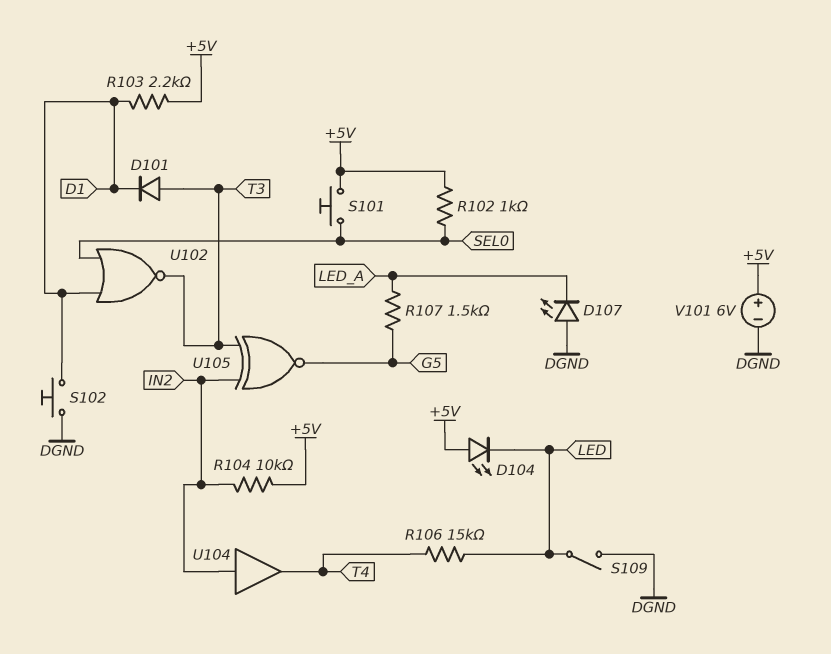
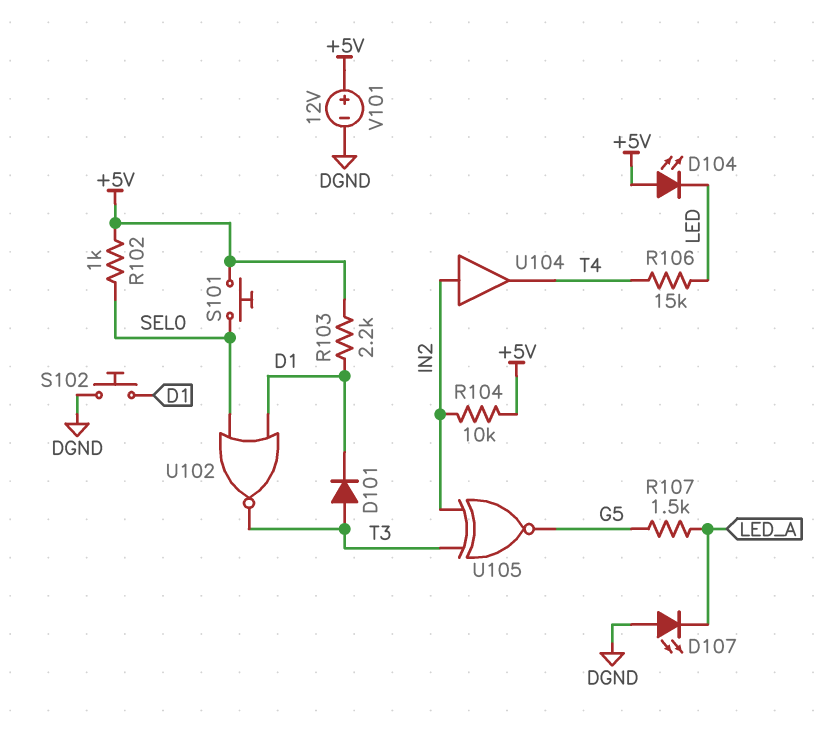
S109: switch (DGND, LED) -> none
V101: 6V (plus +5V, minus DGND) -> 12V (plus +5V, minus DGND)

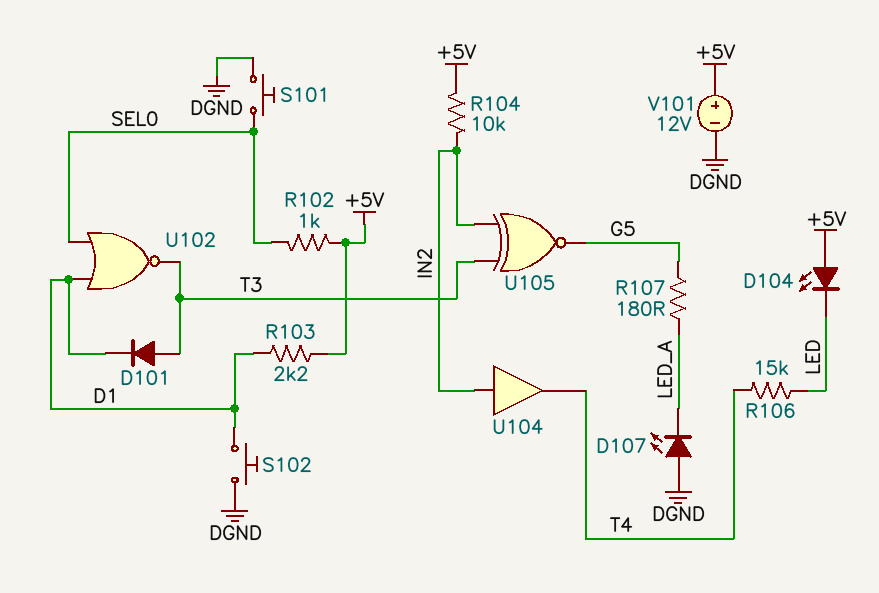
R107: 1.5k (G5, LED_A) -> 180 (G5, LED_A)
S101: button (+5V, SEL0) -> button (DGND, SEL0)

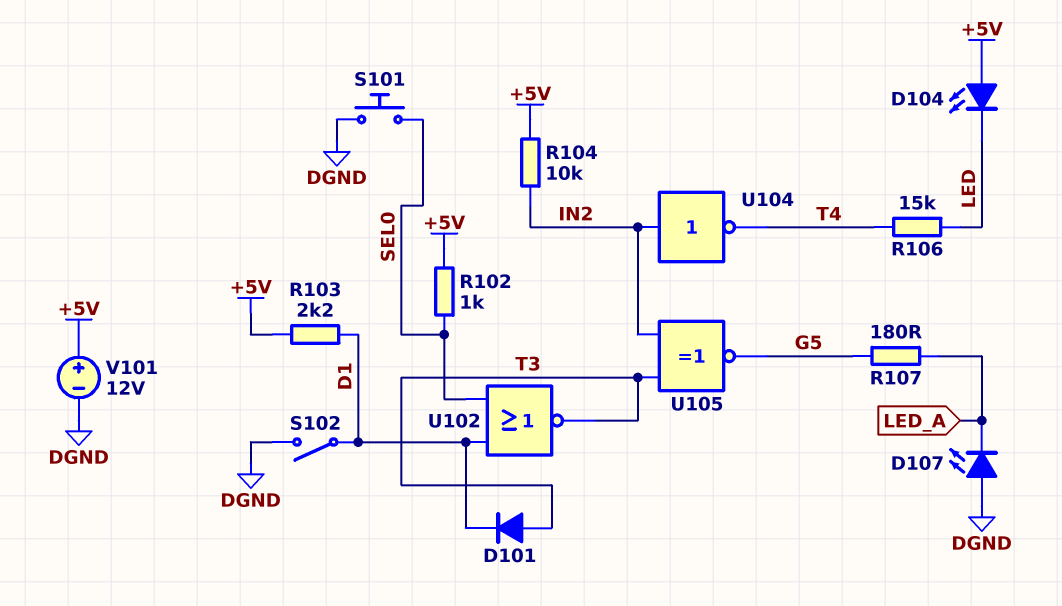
S102: button (D1, DGND) -> switch (D1, DGND)
U104: buffer (in IN2, out T4) -> NOT (in IN2, out T4)

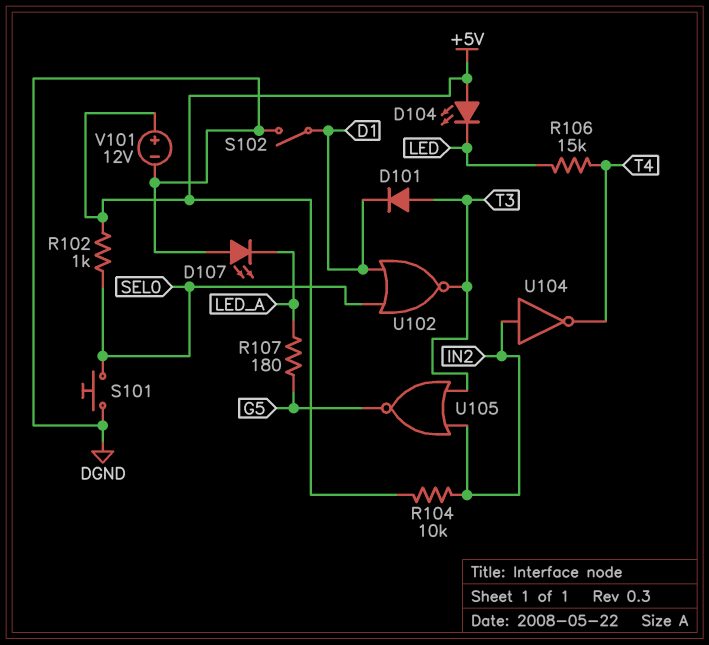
R103: 2.2k (+5V, D1) -> none
U105: XNOR (in IN2, in T3, out G5) -> NOR (in IN2, in T3, out G5)

